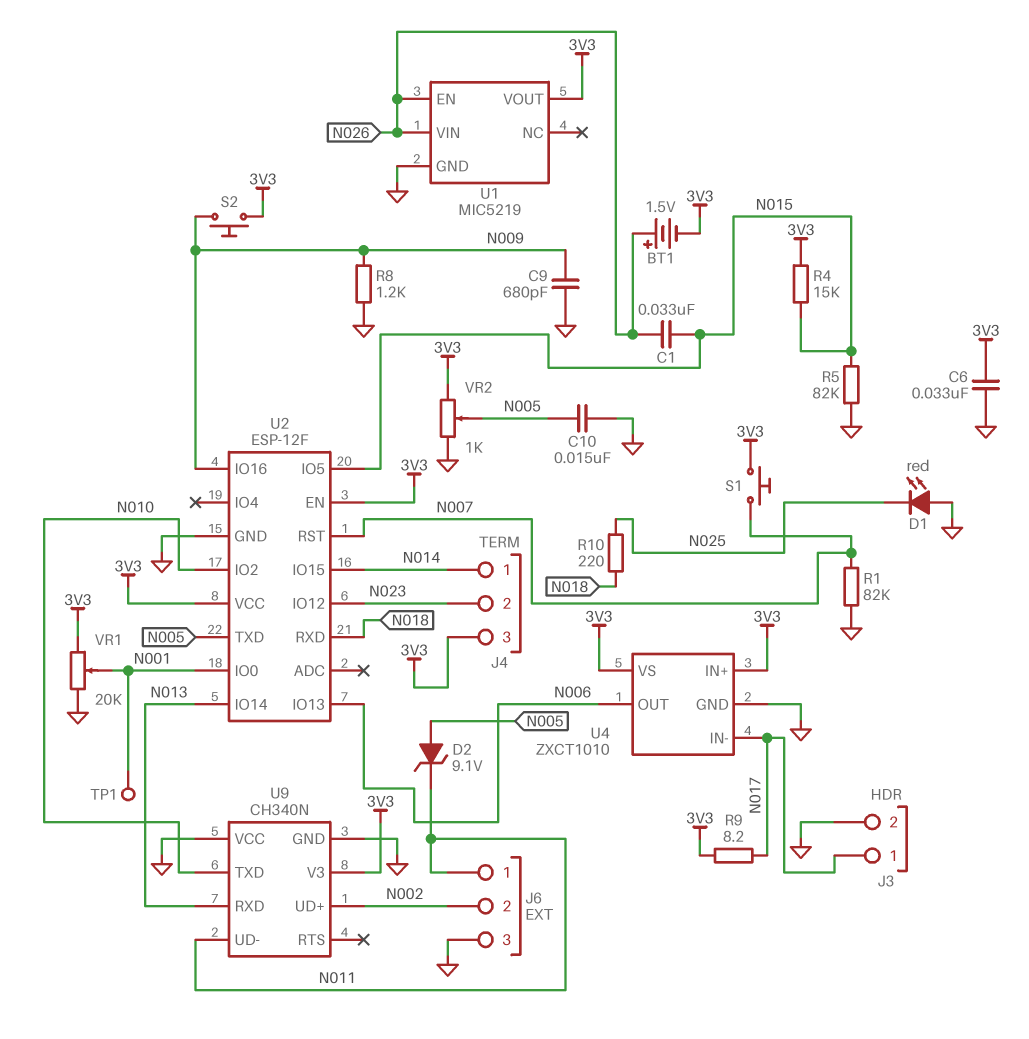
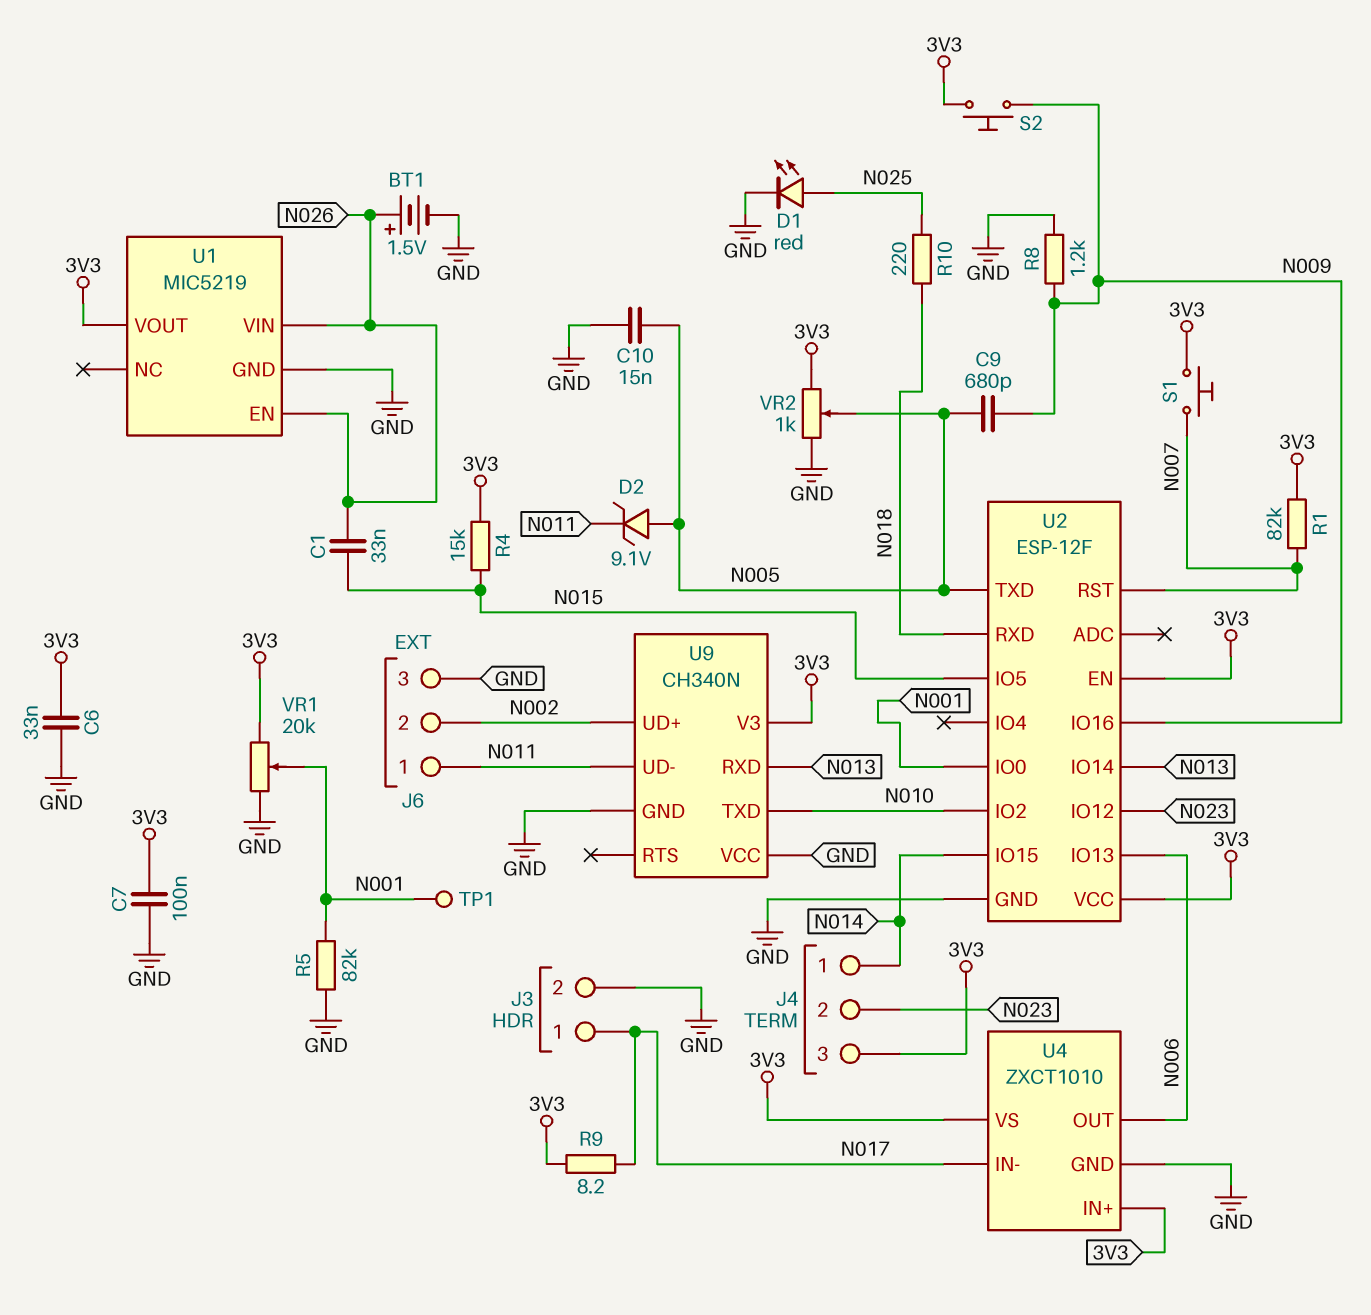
BT1: 1.5V (plus N026, minus 3V3) -> 1.5V (plus N026, minus GND)
C7: none -> 100nF (3V3, GND)
C9: 680pF (GND, N009) -> 680pF (N005, N009)
D1: LED red (A GND, K N025) -> LED red (A N025, K GND)
R1: 82k (GND, N007) -> 82k (3V3, N007)
R5: 82k (GND, N015) -> 82k (GND, N001)

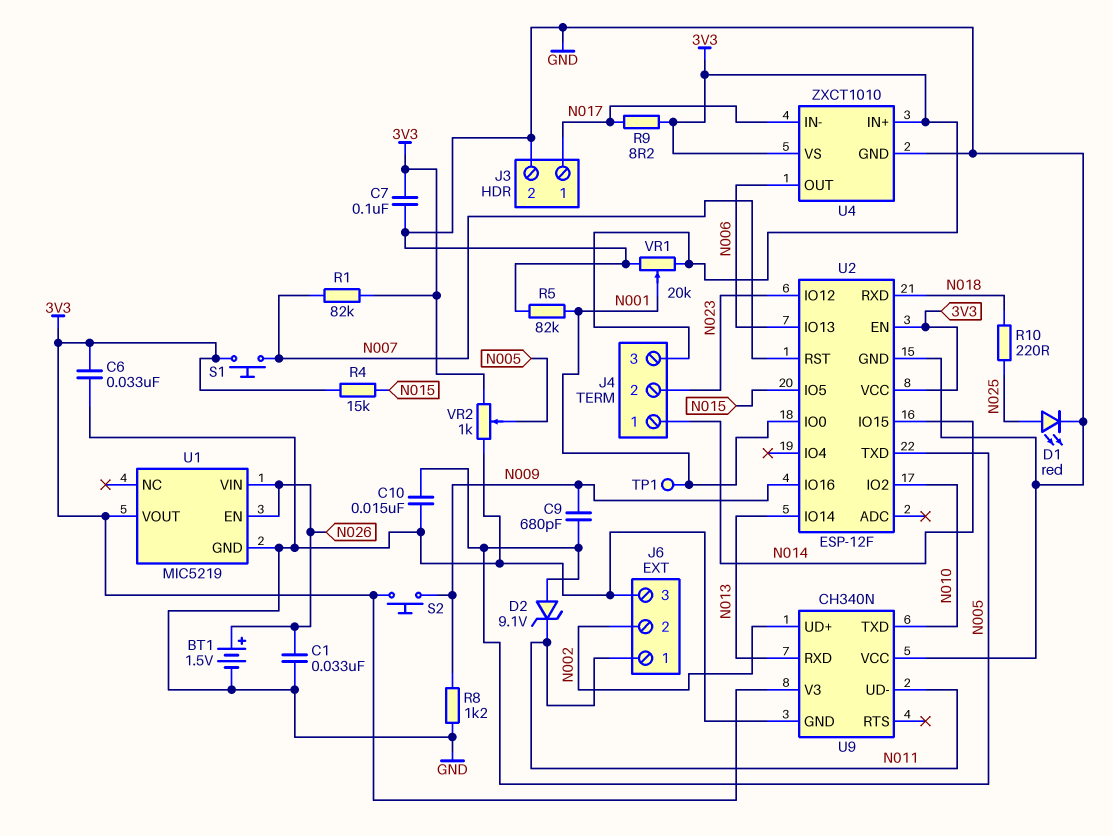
C1: 33nF (N015, N026) -> 33nF (GND, N026)

